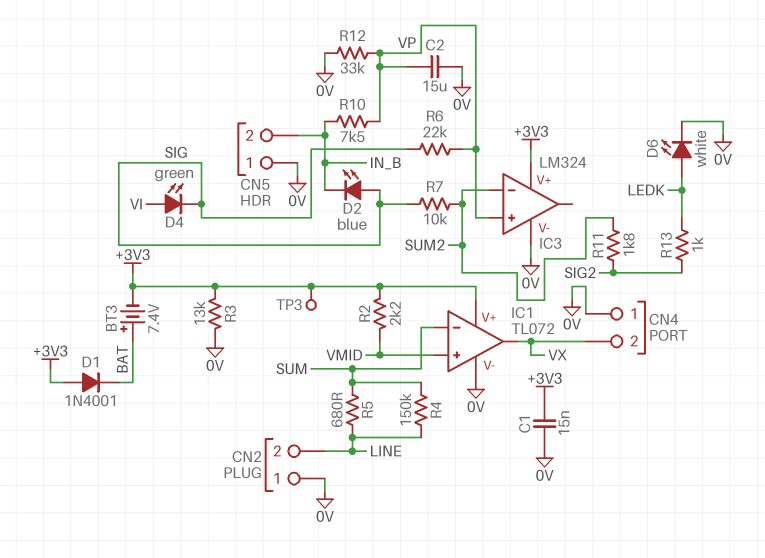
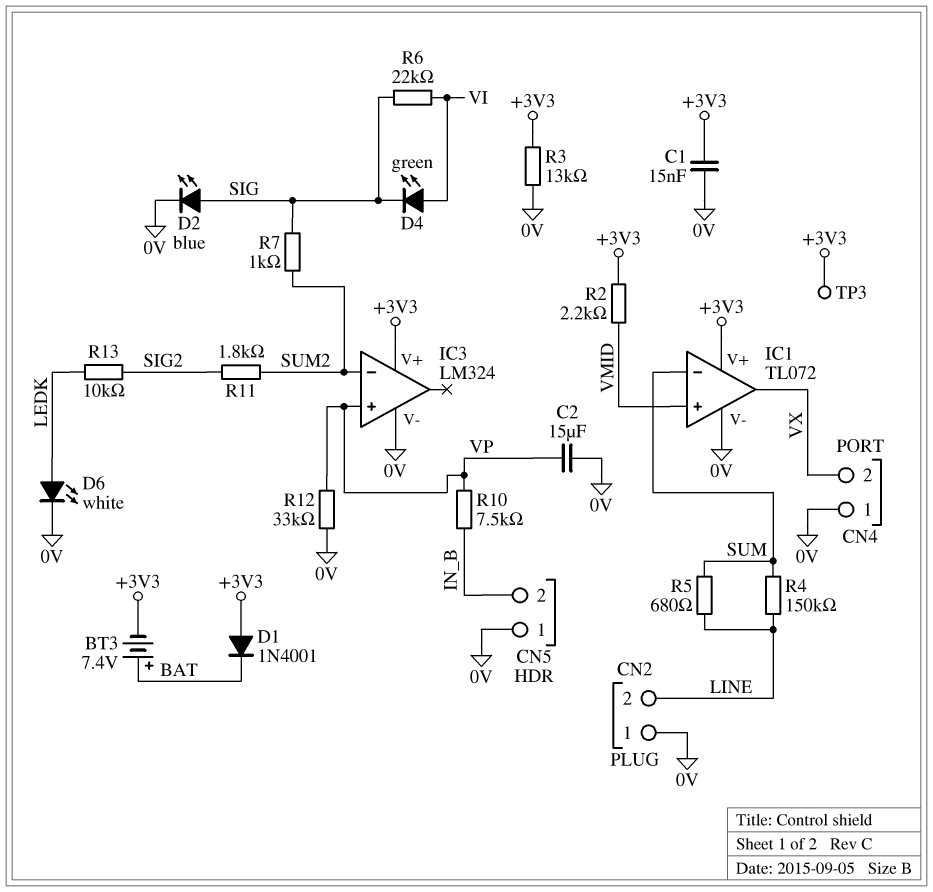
D2: LED blue (A SIG, K IN_B) -> LED blue (A SIG, K 0V)
R6: 22k (SIG, VP) -> 22k (SIG, VI)
R7: 10k (SIG, SUM2) -> 1k (SIG, SUM2)
R13: 1k (LEDK, SIG2) -> 10k (LEDK, SIG2)

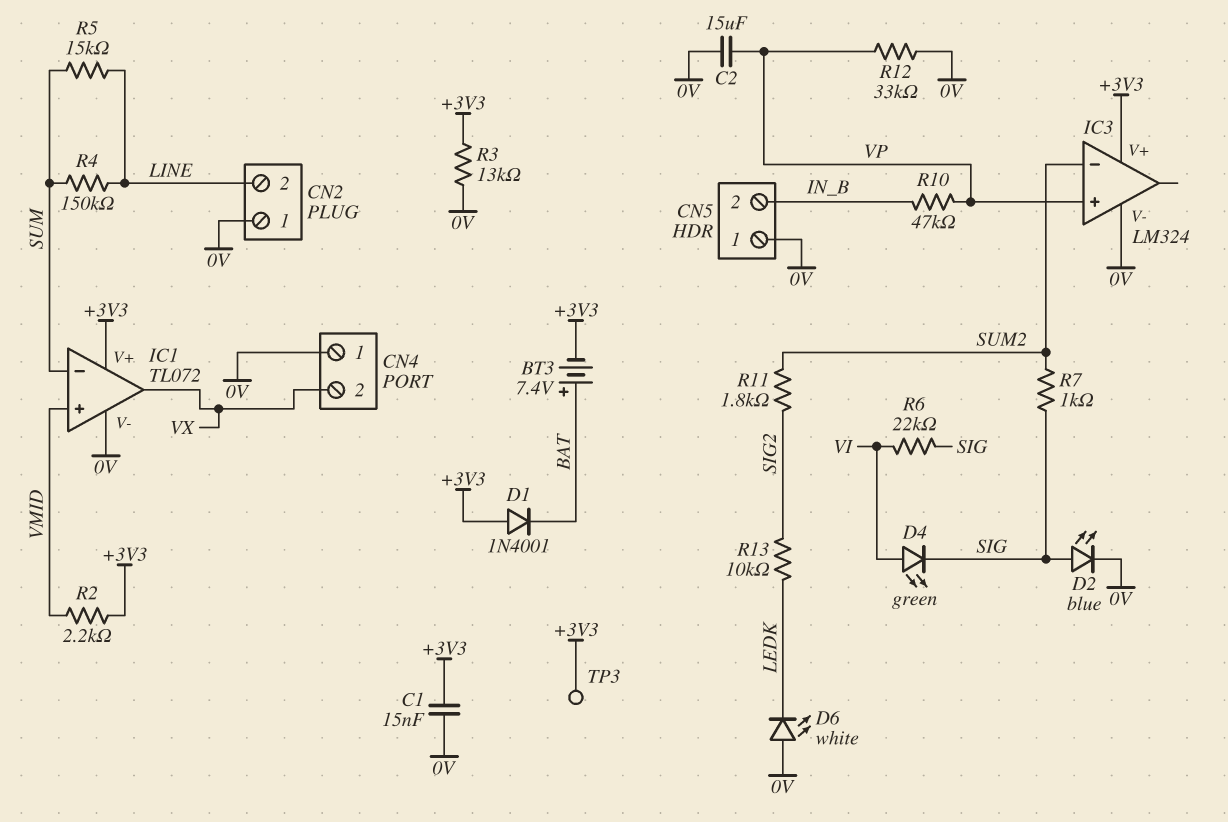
D6: LED white (A LEDK, K 0V) -> LED white (A 0V, K LEDK)
R5: 680 (LINE, SUM) -> 15k (LINE, SUM)
R10: 7.5k (IN_B, VP) -> 47k (IN_B, VP)

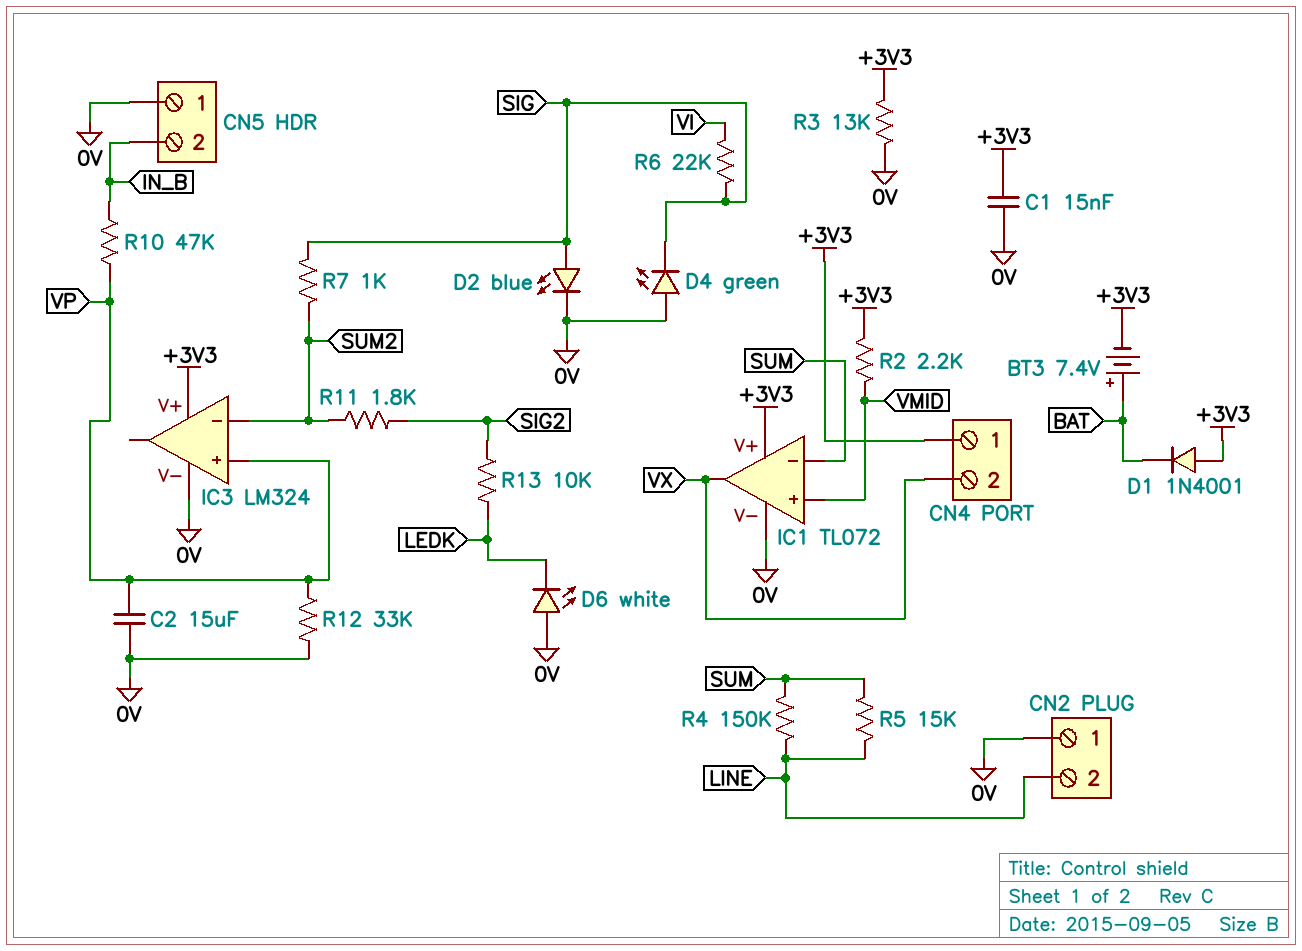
CN4 pin 1: 0V -> +3V3
D4: LED green (A VI, K SIG) -> LED green (A 0V, K SIG)
TP3: test point (+3V3) -> none

